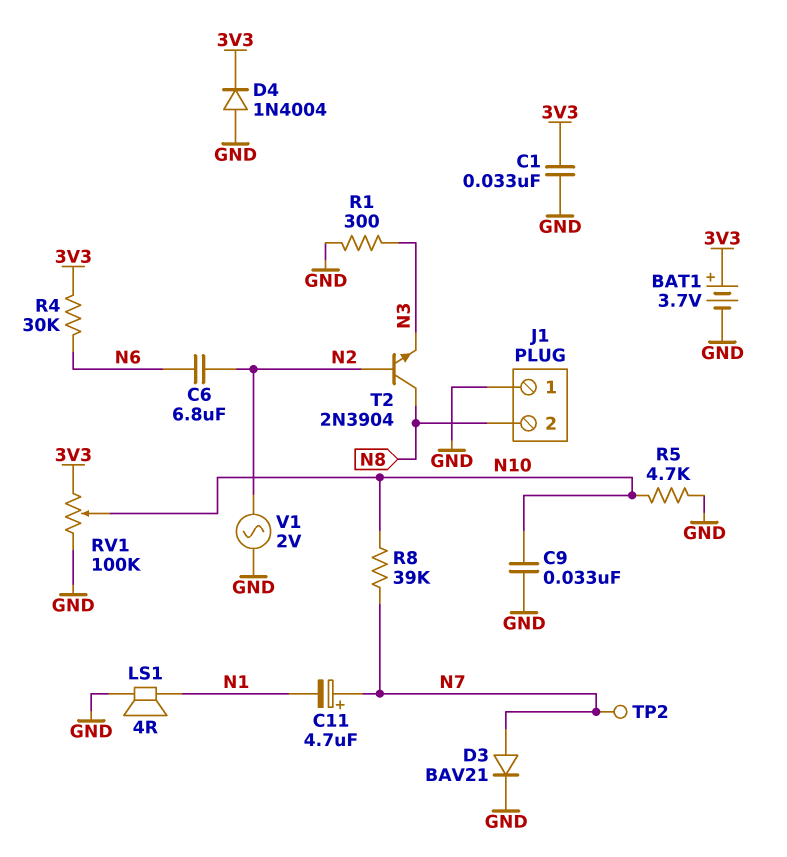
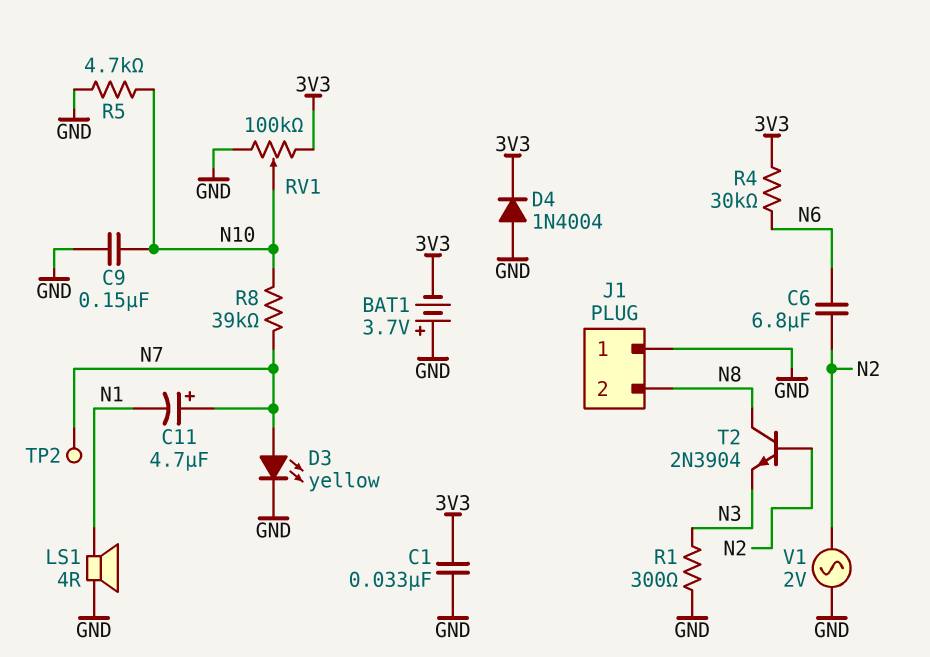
BAT1: 3.7V (plus 3V3, minus GND) -> 3.7V (plus GND, minus 3V3)
C9: 33nF (GND, N10) -> 150nF (GND, N10)
D3: diode BAV21 (A N7, K GND) -> LED yellow (A N7, K GND)

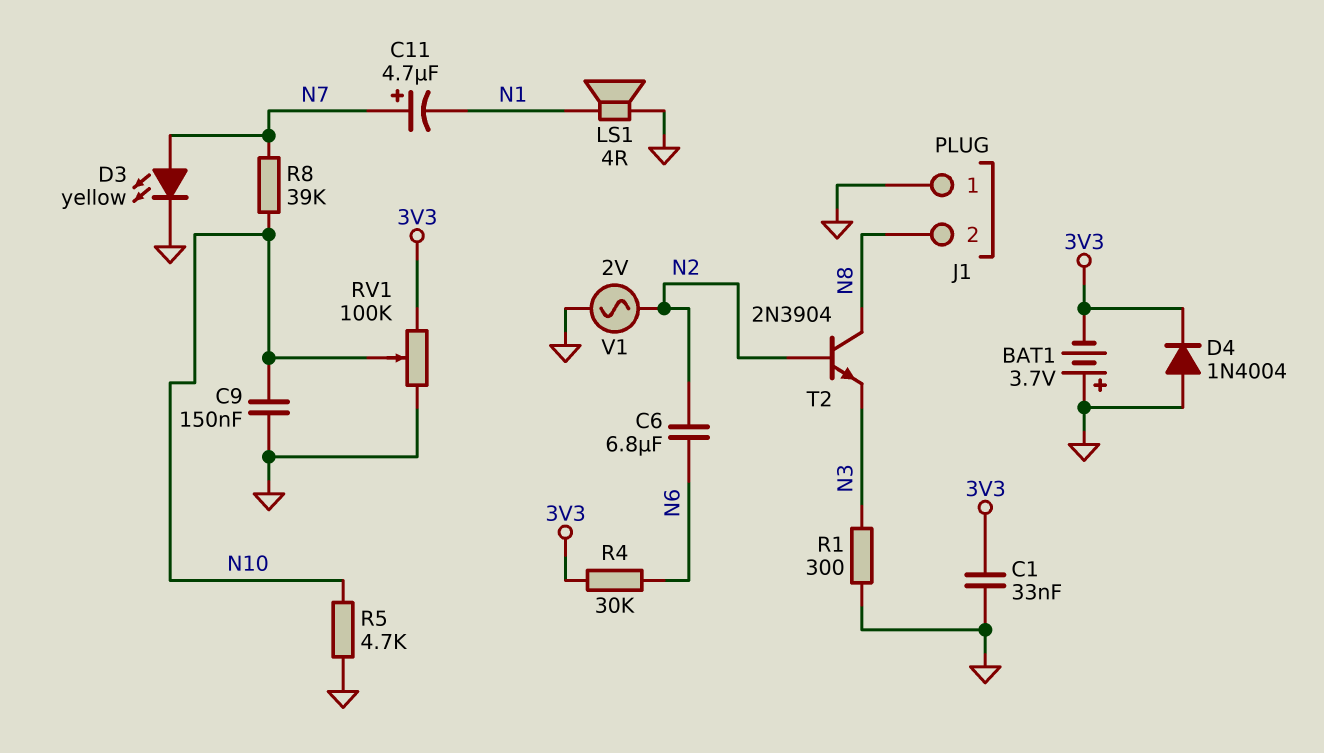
TP2: test point (N7) -> none

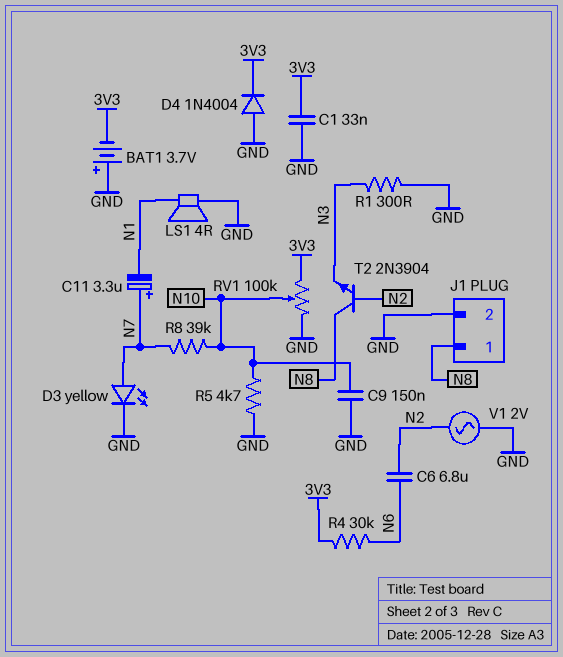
C11: 4.7uF (plus N7, minus N1) -> 3.3uF (plus N7, minus N1)
J1 pin 1: GND -> N8
J1 pin 2: N8 -> GND

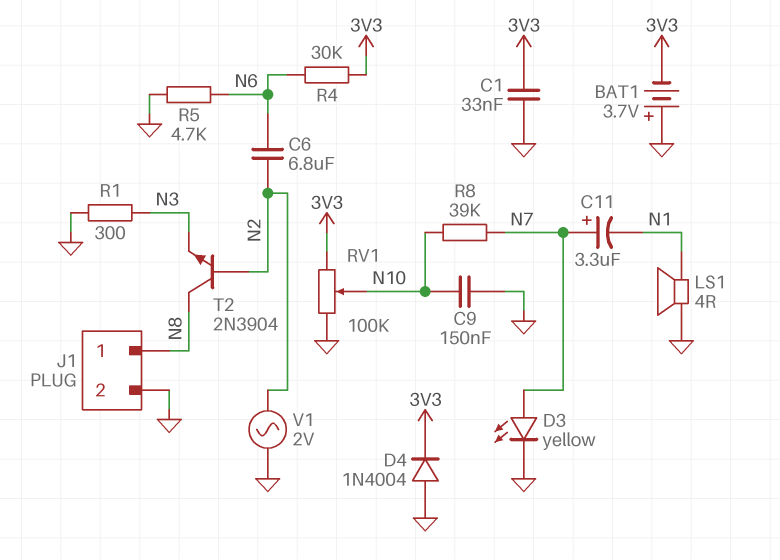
R5: 4.7k (GND, N10) -> 4.7k (GND, N6)

